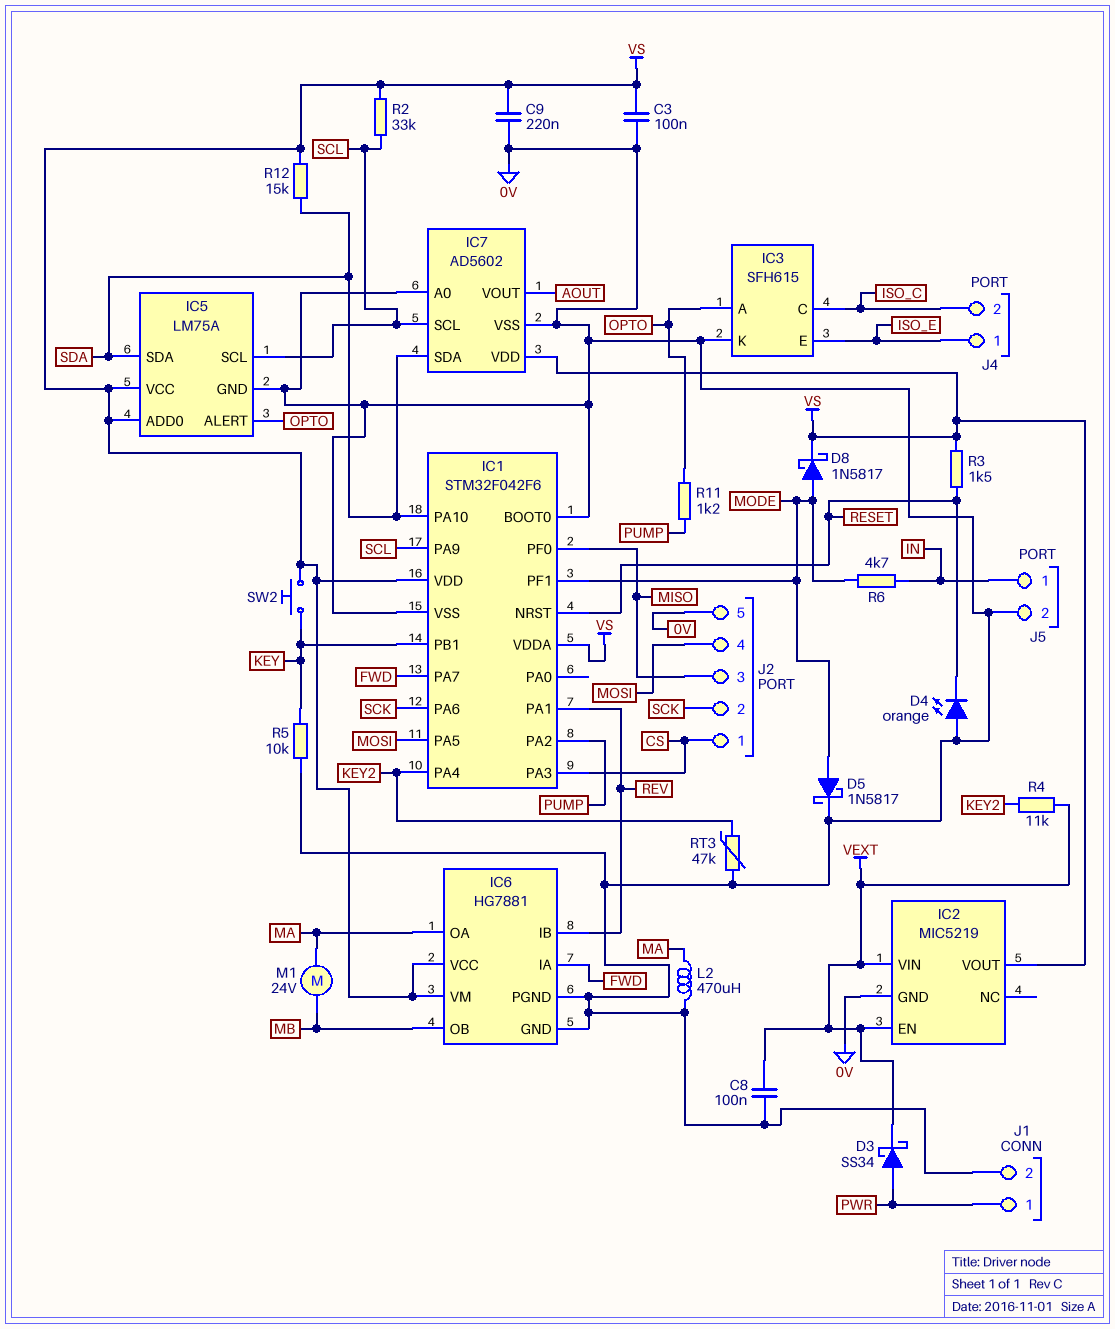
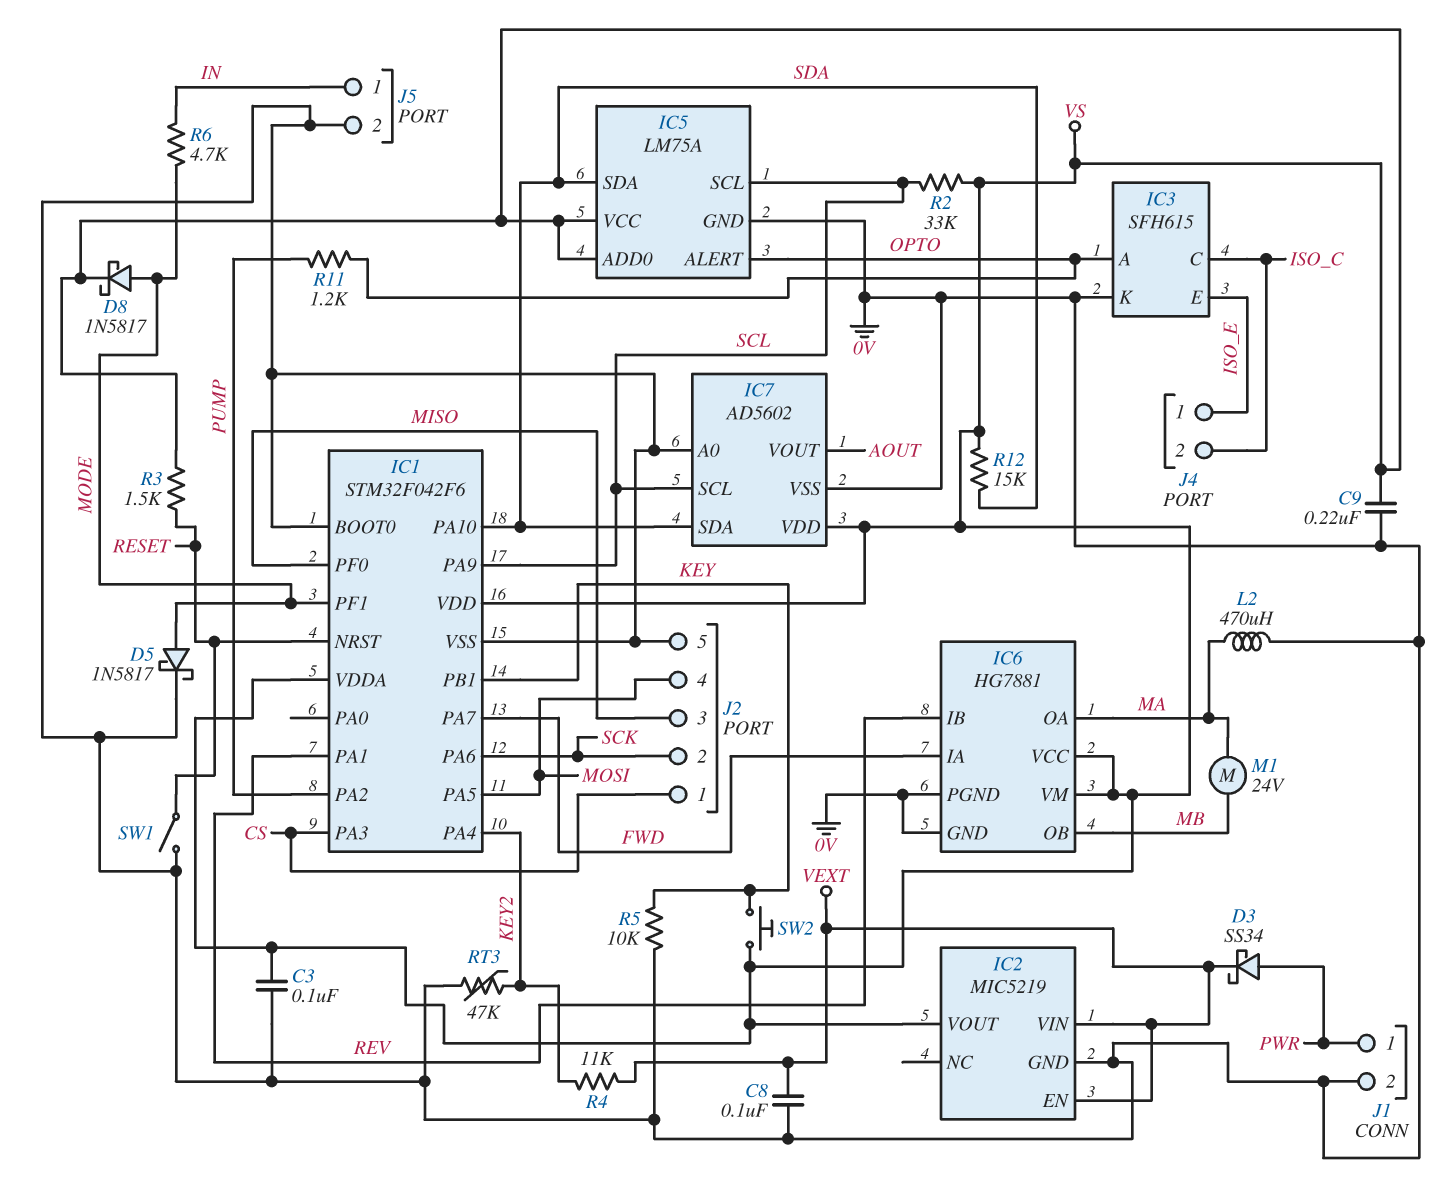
D4: LED orange (A 0V, K RESET) -> none
SW1: none -> switch (0V, RESET)

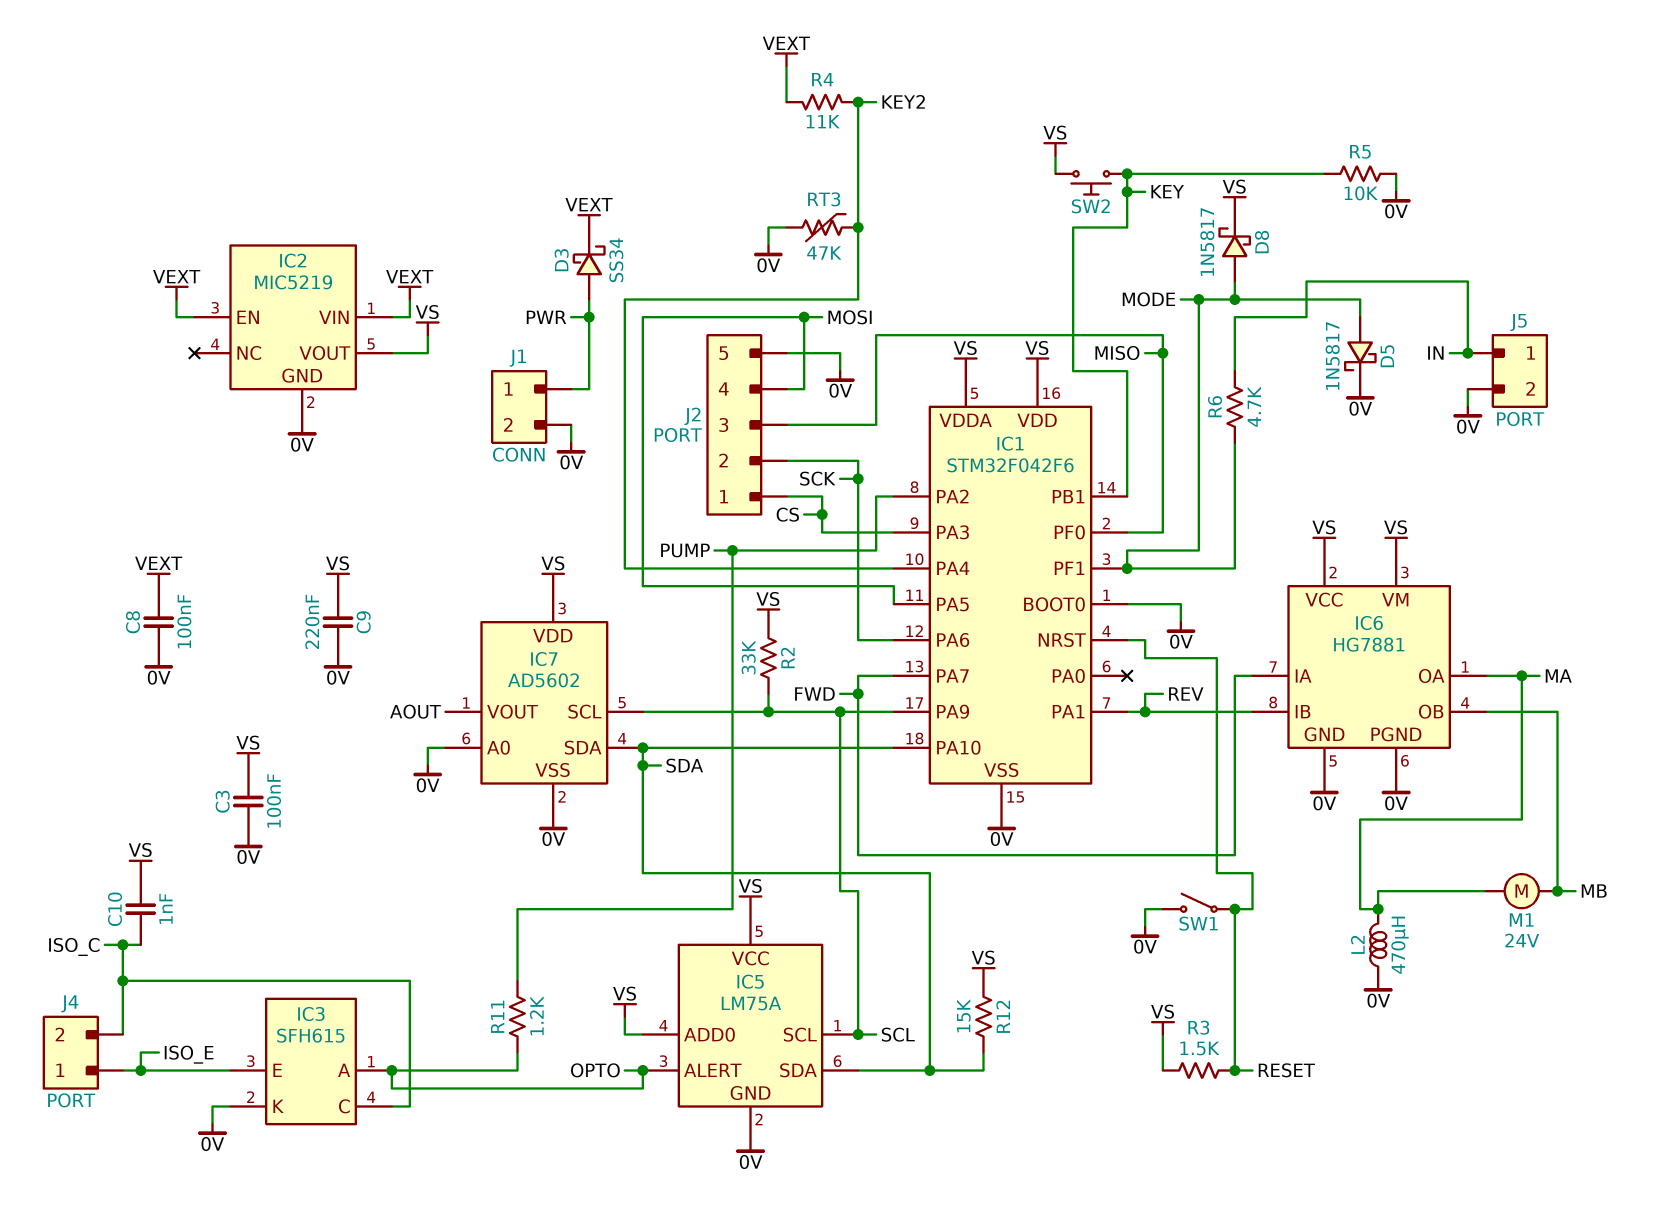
C10: none -> 1nF (ISO_C, VS)

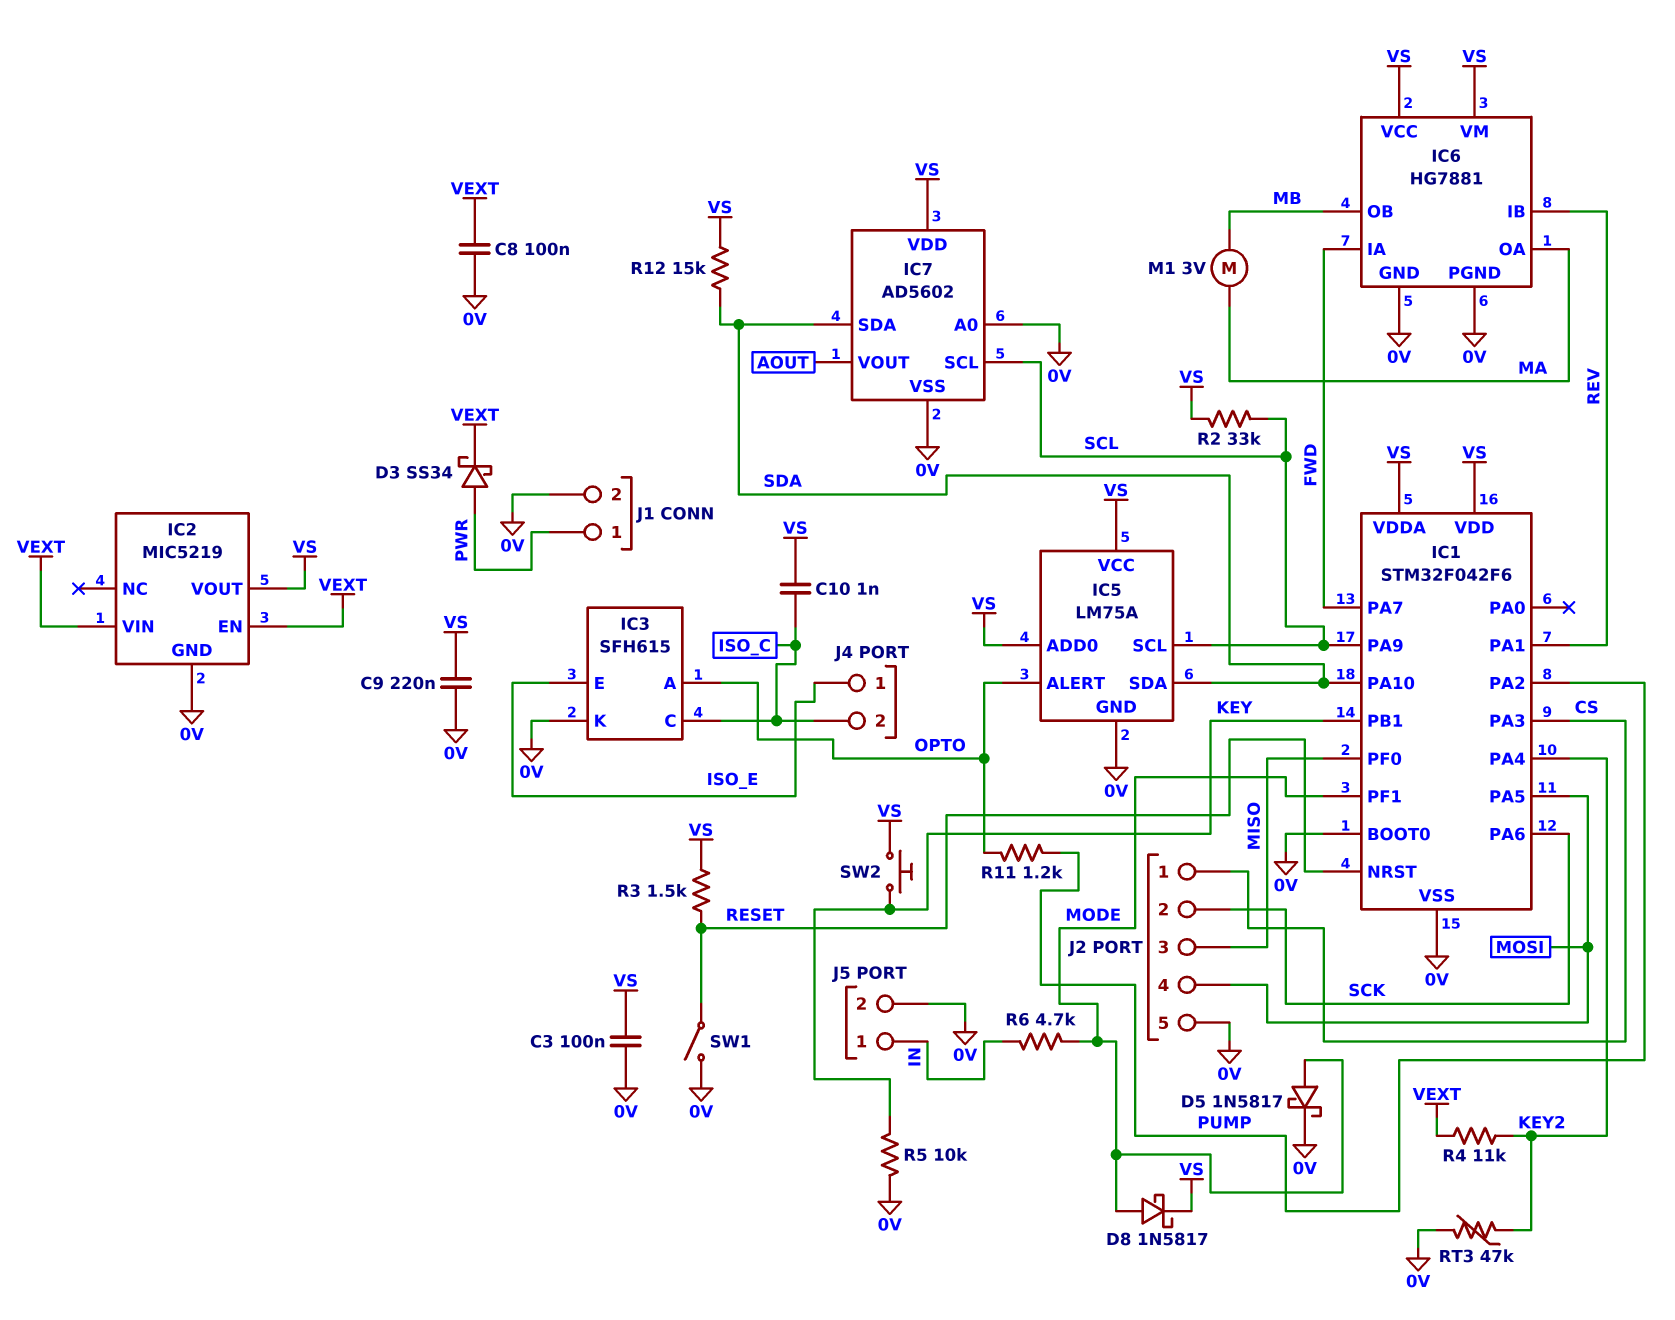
L2: 470uH (0V, MA) -> none
M1: motor 24V (MA, MB) -> motor 3V (MA, MB)

